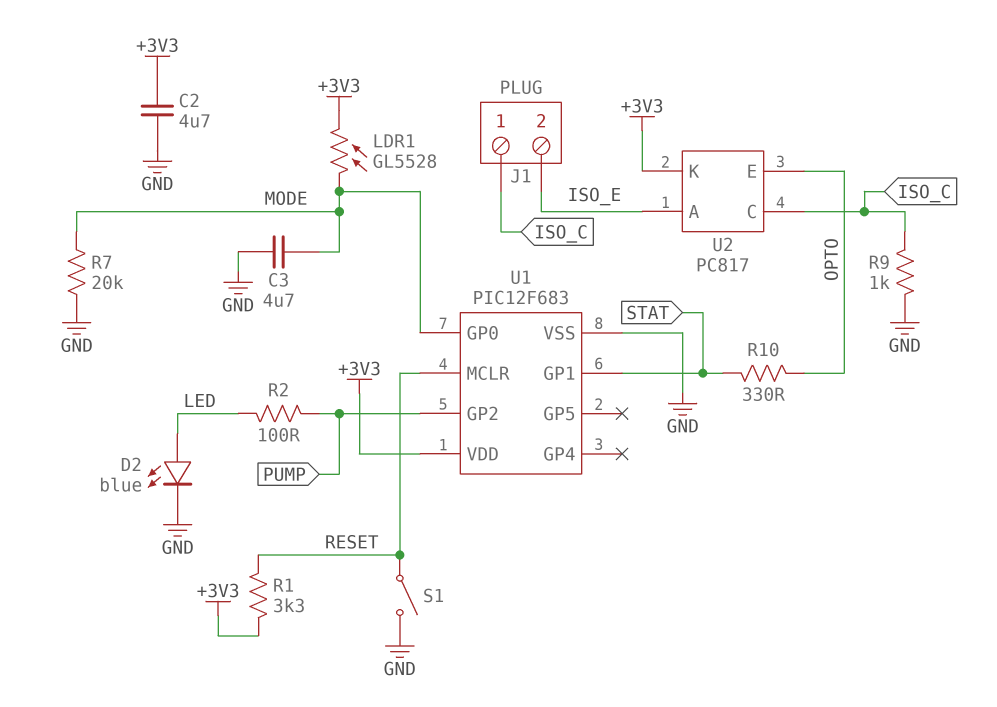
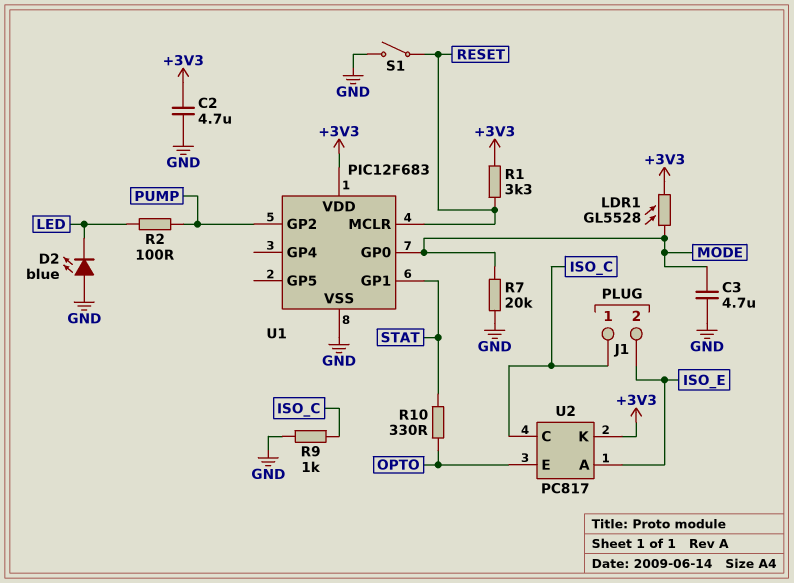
D2: LED blue (A LED, K GND) -> LED blue (A GND, K LED)

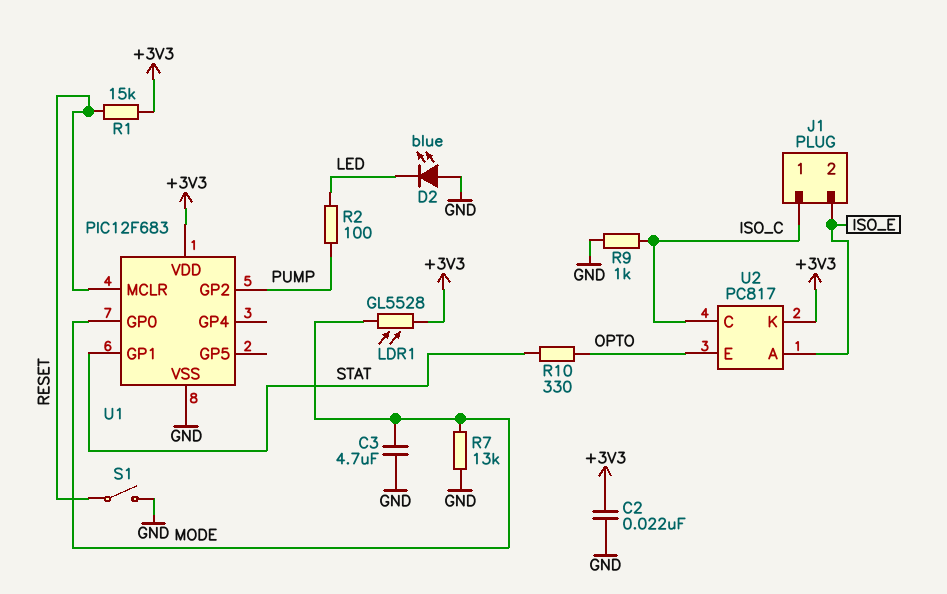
C2: 4.7uF (+3V3, GND) -> 22nF (+3V3, GND)
R1: 3.3k (+3V3, RESET) -> 15k (+3V3, RESET)
R7: 20k (GND, MODE) -> 13k (GND, MODE)

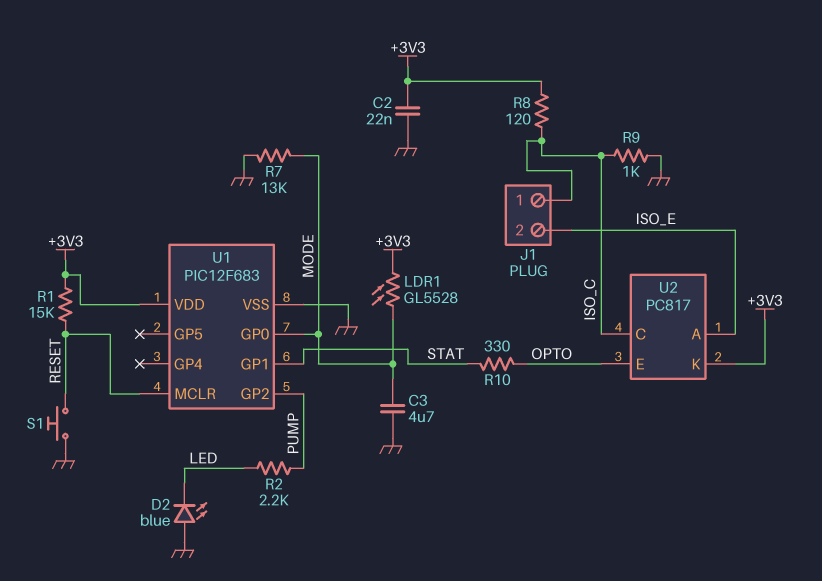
R2: 100 (LED, PUMP) -> 2.2k (LED, PUMP)
R8: none -> 120 (+3V3, ISO_C)
S1: switch (GND, RESET) -> button (GND, RESET)

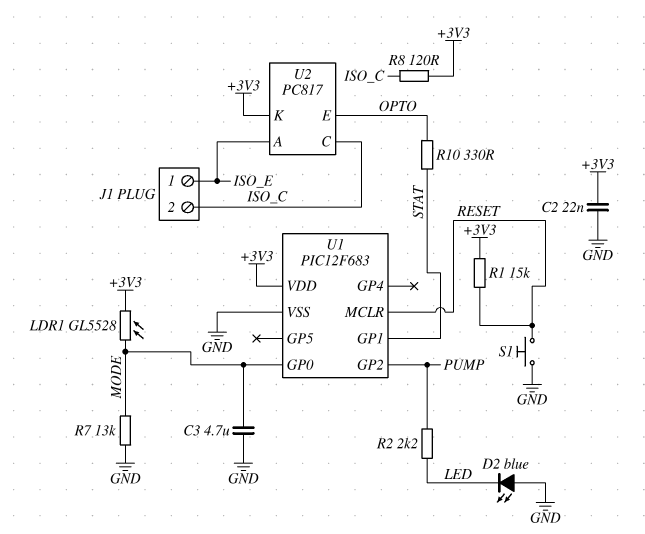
J1 pin 1: ISO_C -> ISO_E
J1 pin 2: ISO_E -> ISO_C
R9: 1k (GND, ISO_C) -> none

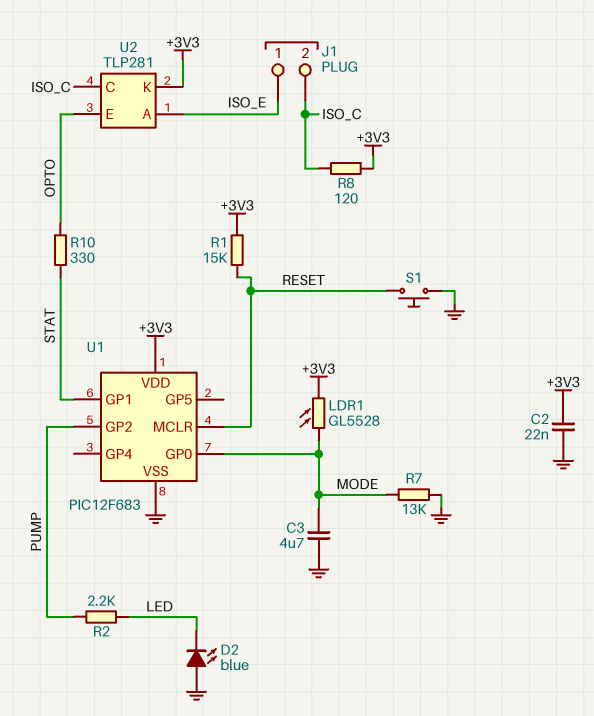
U2: PC817 -> TLP281

